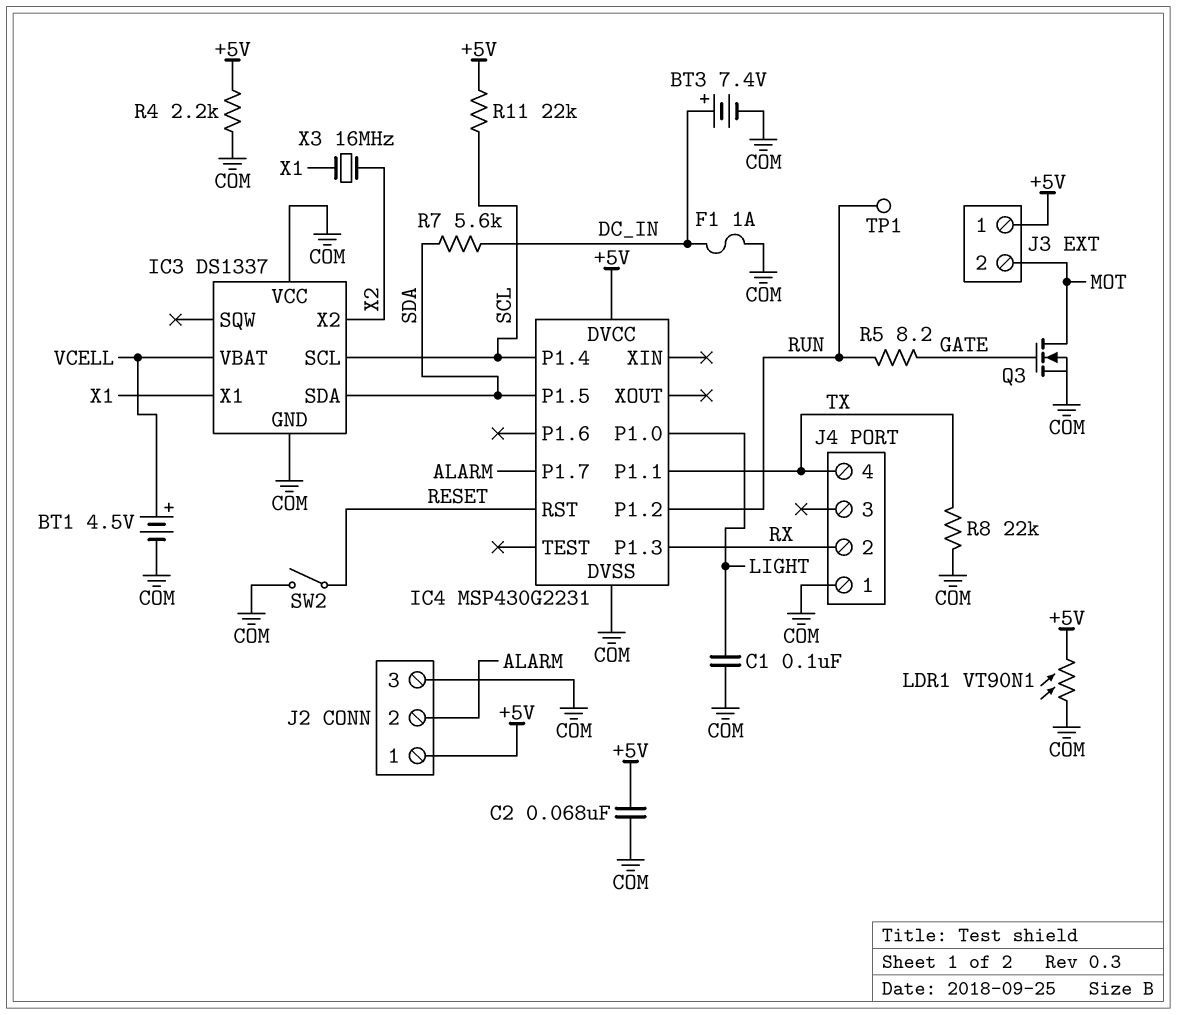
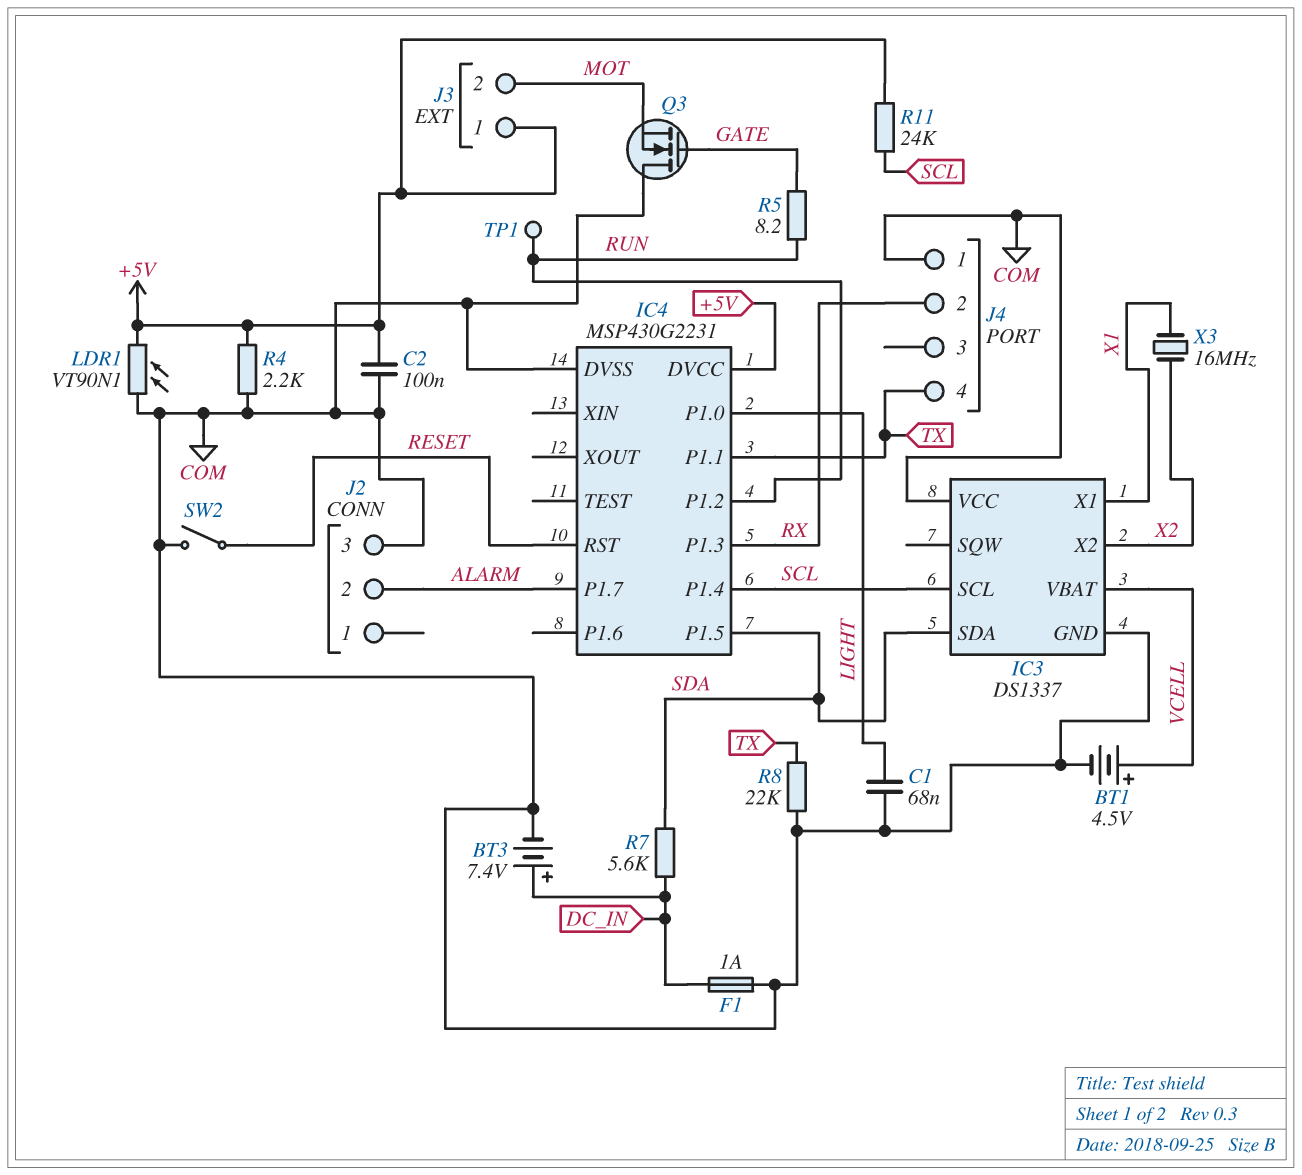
C1: 100nF (COM, LIGHT) -> 68nF (COM, LIGHT)
C2: 68nF (+5V, COM) -> 100nF (+5V, COM)
J2 pin 1: +5V -> none
Q3: NMOS (G GATE, D MOT, S COM) -> NMOS (G GATE, D COM, S MOT)
R11: 22k (+5V, SCL) -> 24k (+5V, SCL)

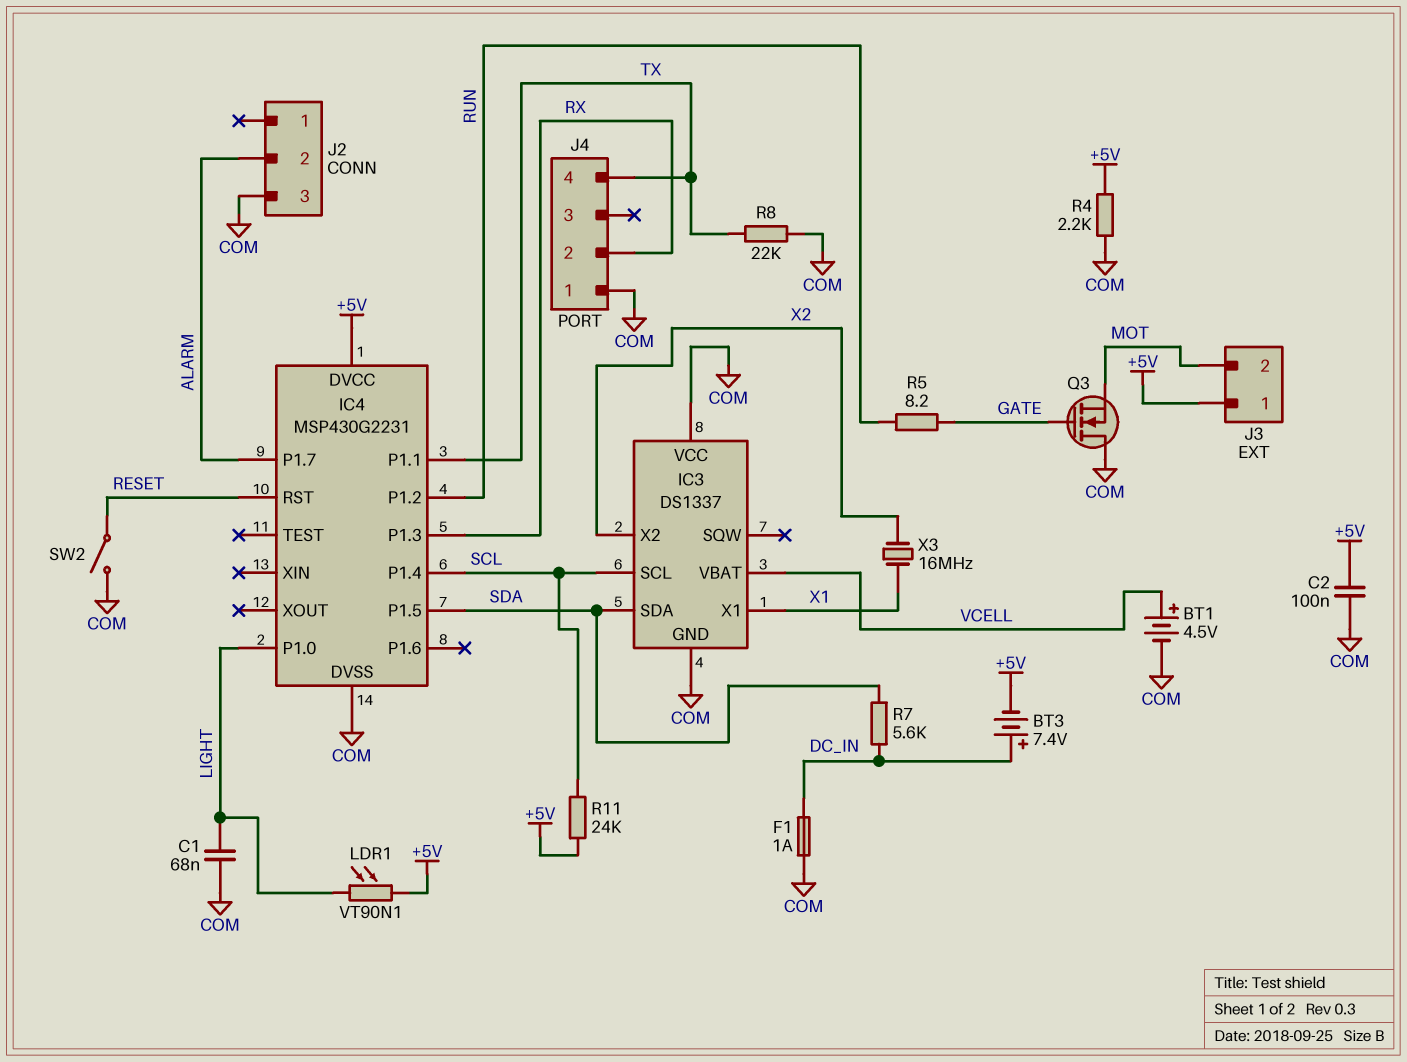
BT3: 7.4V (plus DC_IN, minus COM) -> 7.4V (plus DC_IN, minus +5V)
LDR1: VT90N1 (+5V, COM) -> VT90N1 (+5V, LIGHT)
TP1: test point (RUN) -> none

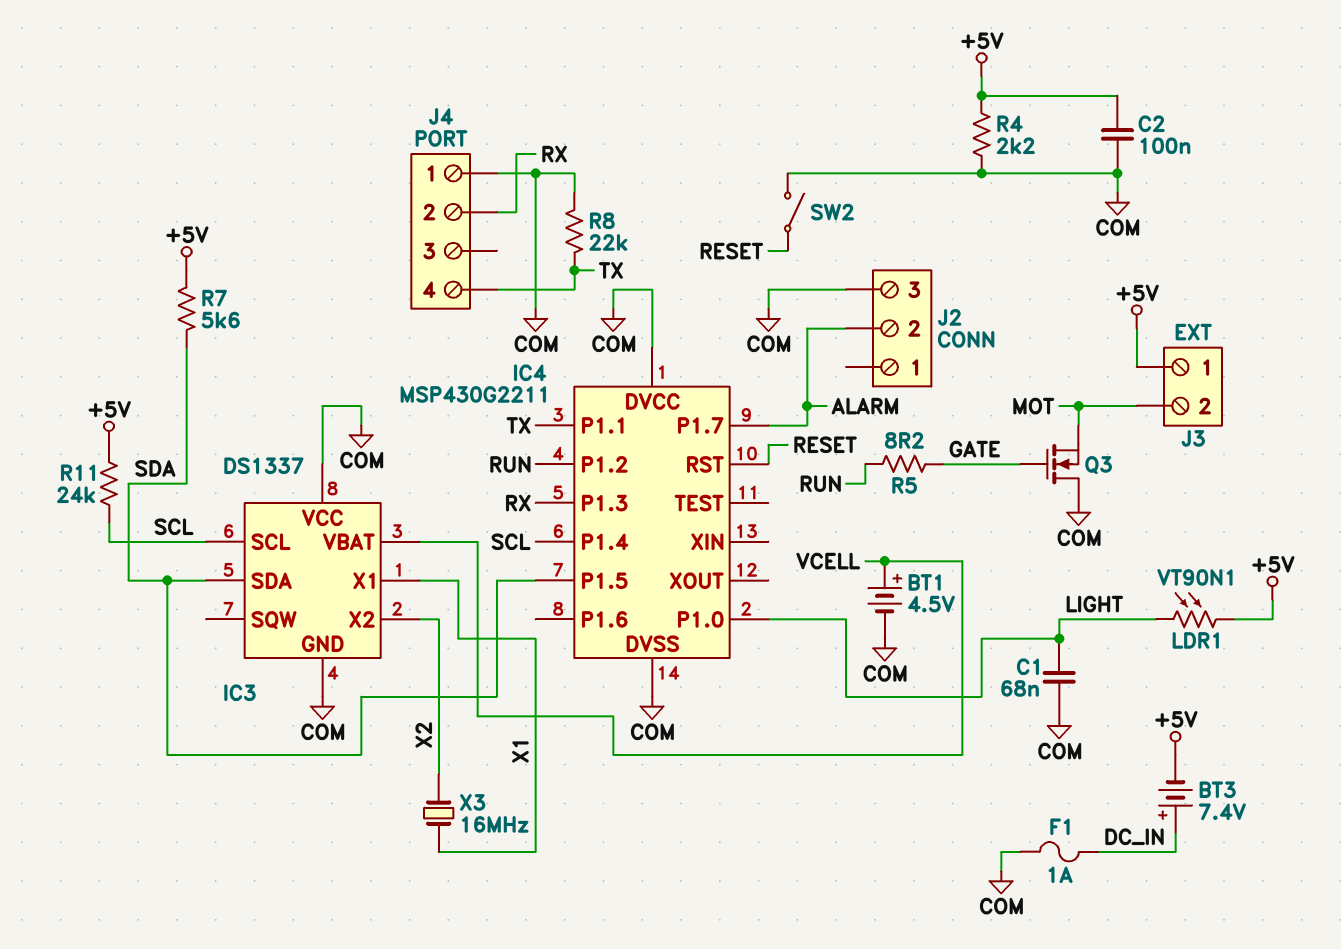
IC4: MSP430G2231 -> MSP430G2211
IC4 pin DVCC: +5V -> COM
R7: 5.6k (DC_IN, SDA) -> 5.6k (+5V, SDA)

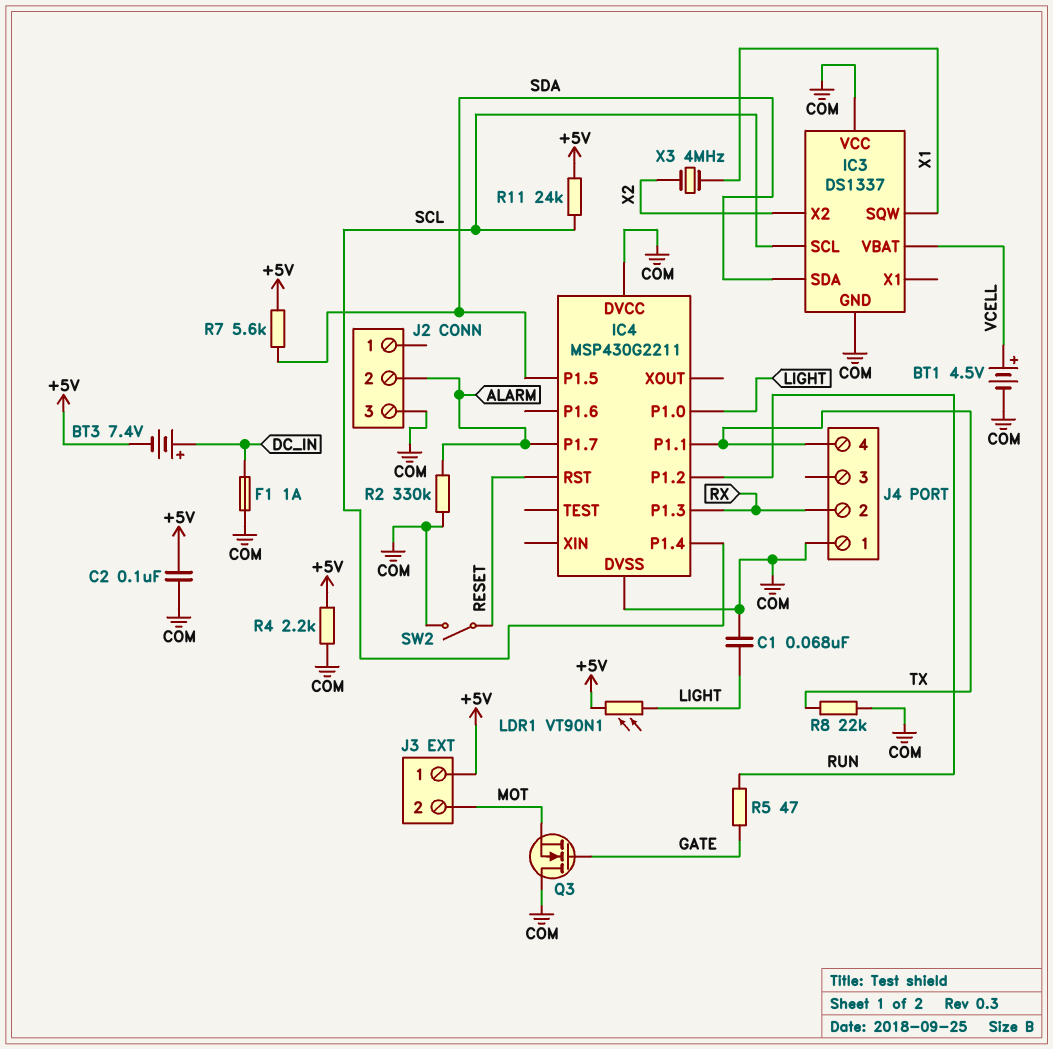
IC3 pin SQW: none -> X1
IC3 pin X1: X1 -> none
R2: none -> 330k (ALARM, COM)
R5: 8.2 (GATE, RUN) -> 47 (GATE, RUN)
X3: 16MHz (X1, X2) -> 4MHz (X1, X2)

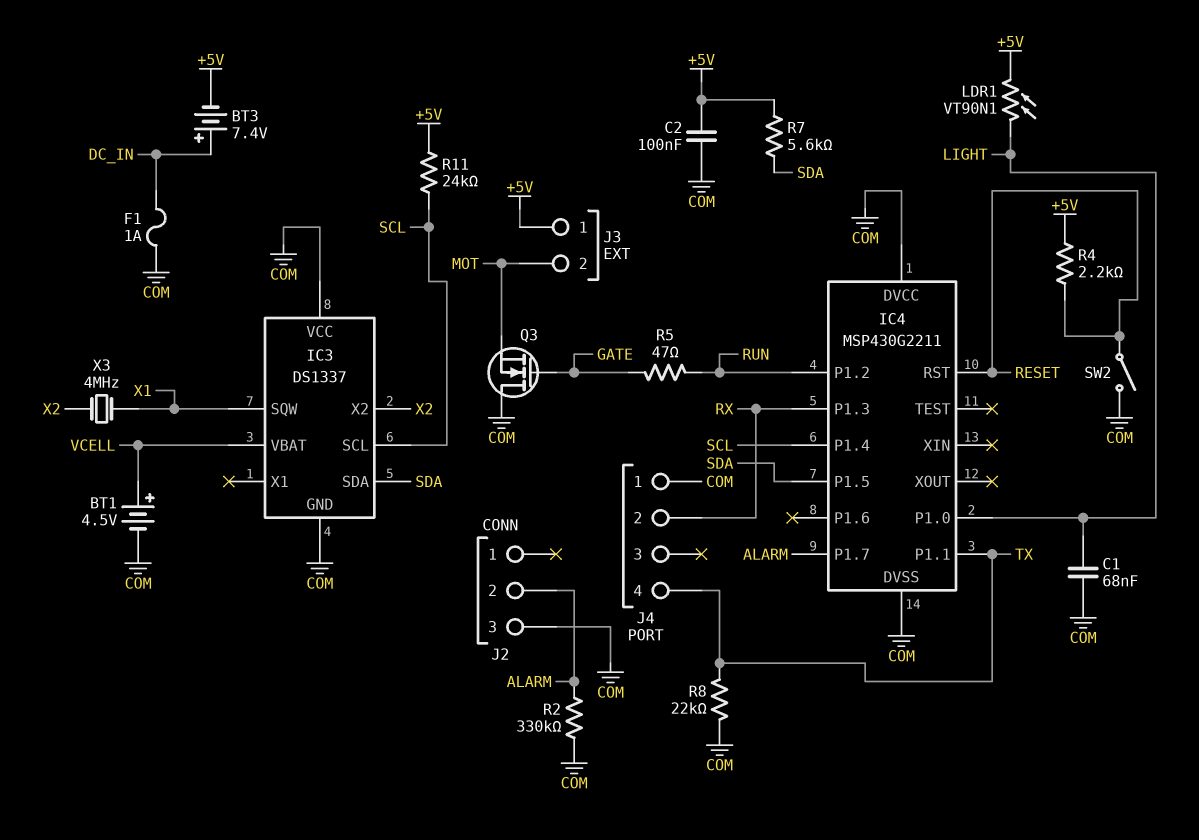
R4: 2.2k (+5V, COM) -> 2.2k (+5V, RESET)

